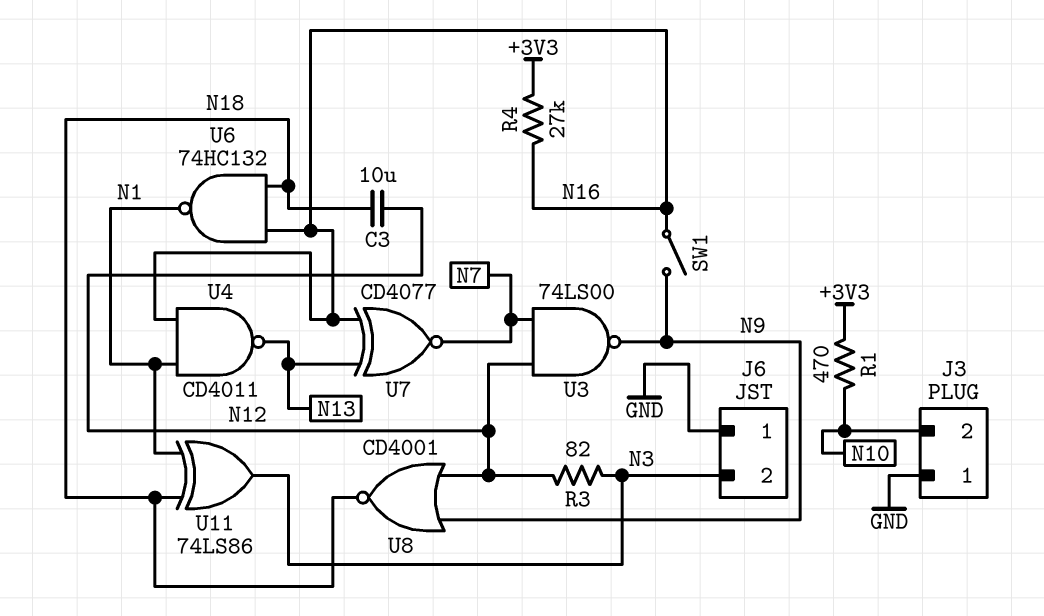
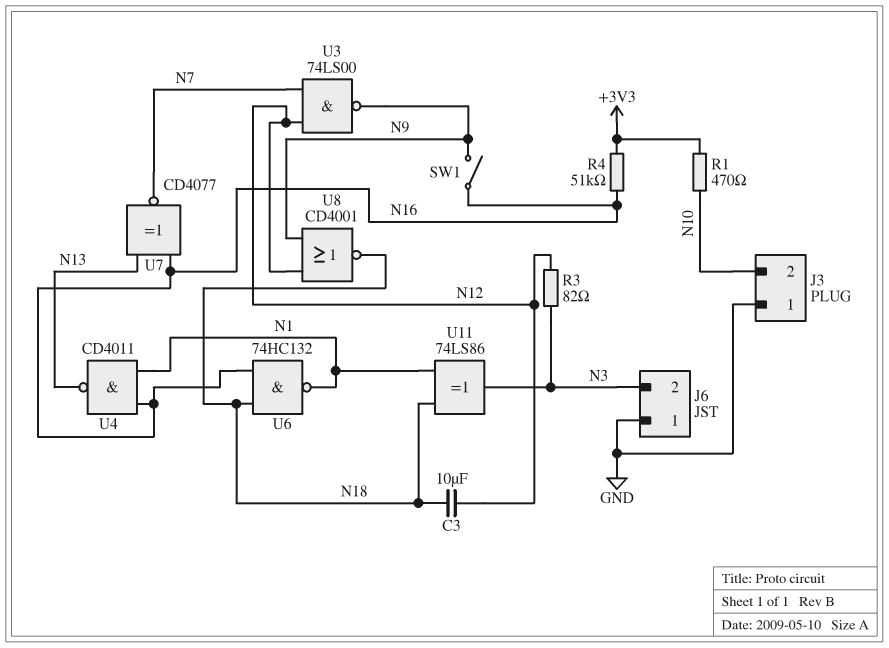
R4: 27k (+3V3, N16) -> 51k (+3V3, N16)

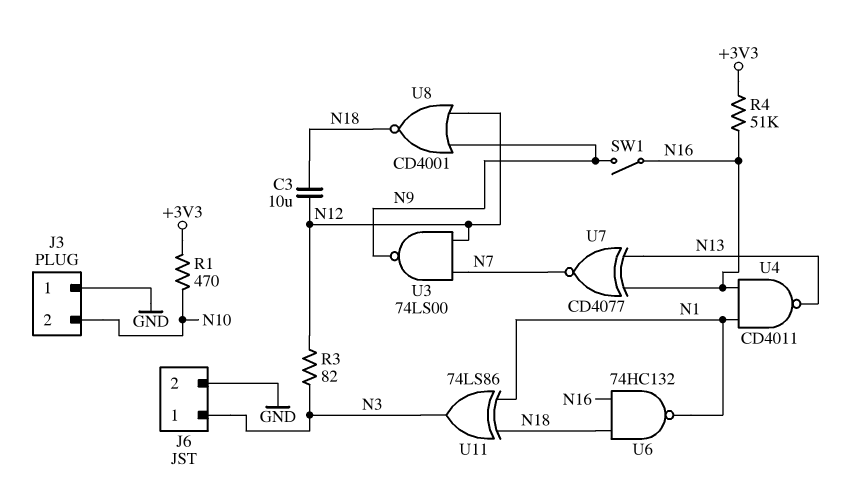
J6 pin 1: GND -> N3
J6 pin 2: N3 -> GND

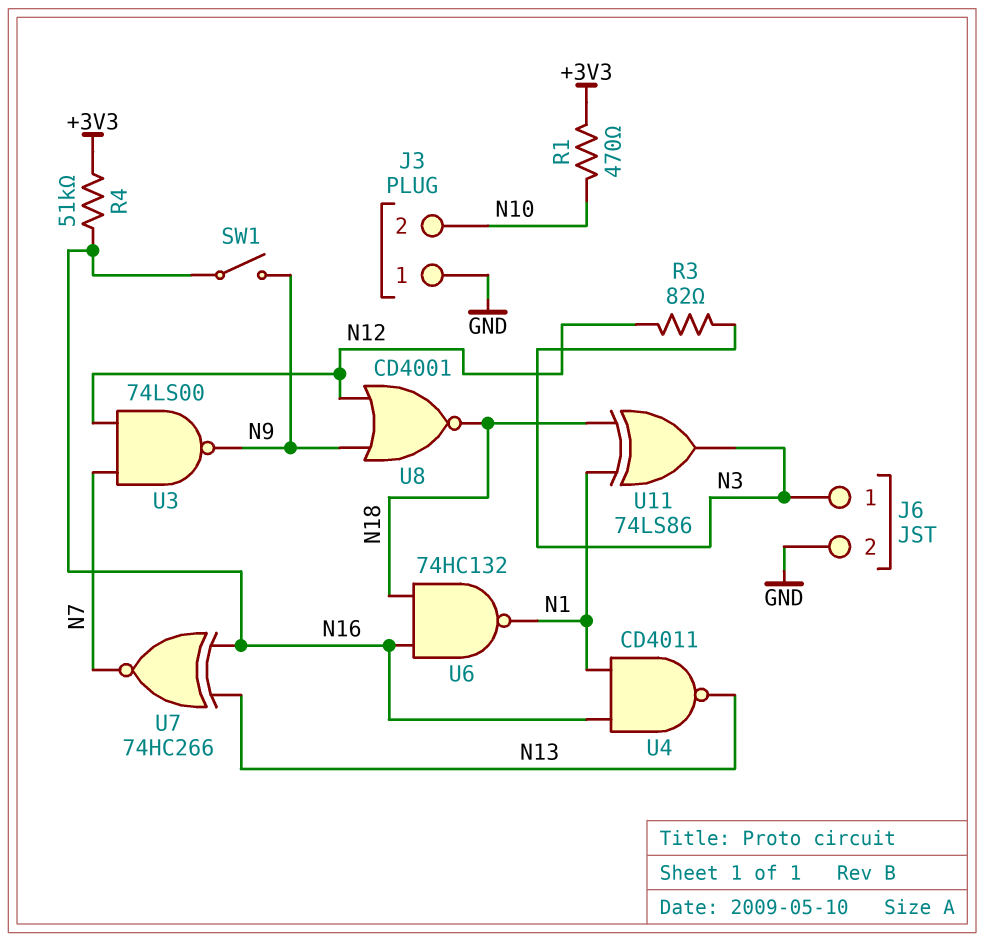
C3: 10uF (N12, N18) -> none
U7: XNOR CD4077 (in N13, in N16, out N7) -> XNOR 74HC266 (in N13, in N16, out N7)

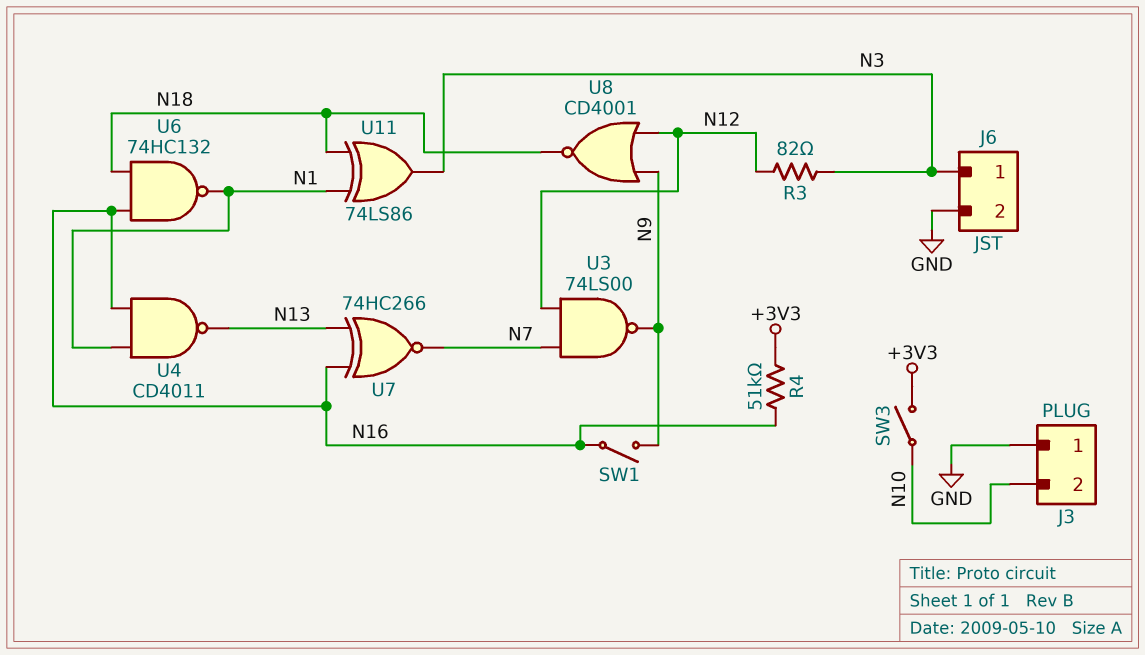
R1: 470 (+3V3, N10) -> none
SW3: none -> switch (+3V3, N10)

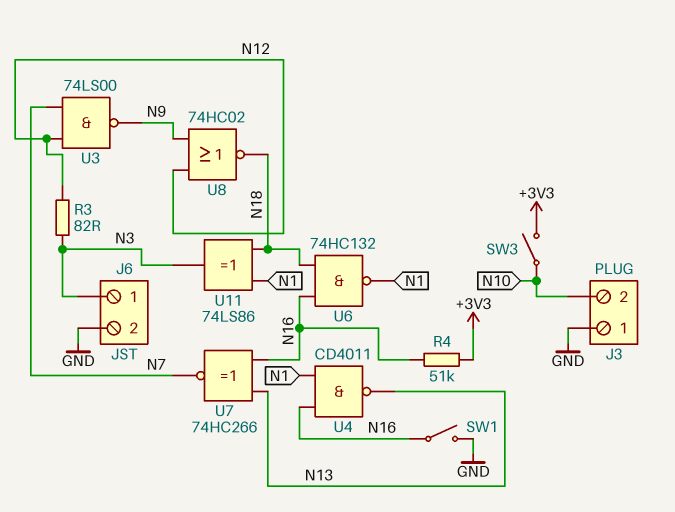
SW1: switch (N9, N16) -> switch (GND, N16)
U8: NOR CD4001 (in N9, in N12, out N18) -> NOR 74HC02 (in N9, in N12, out N18)

